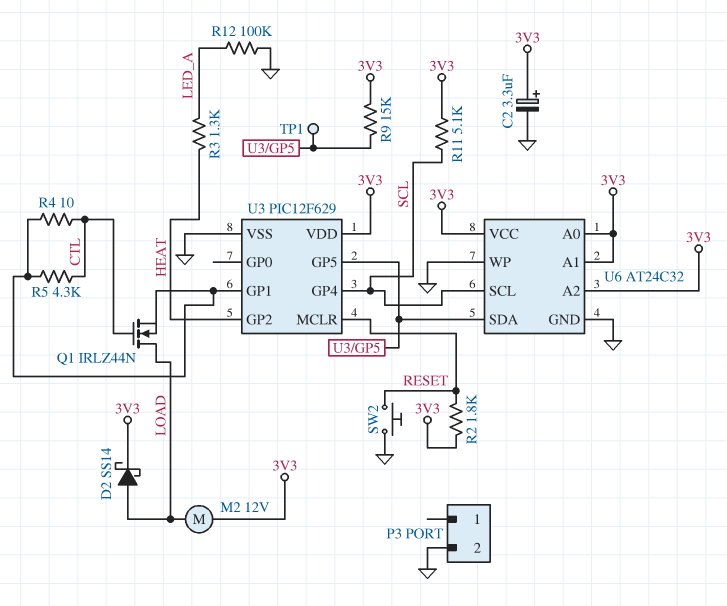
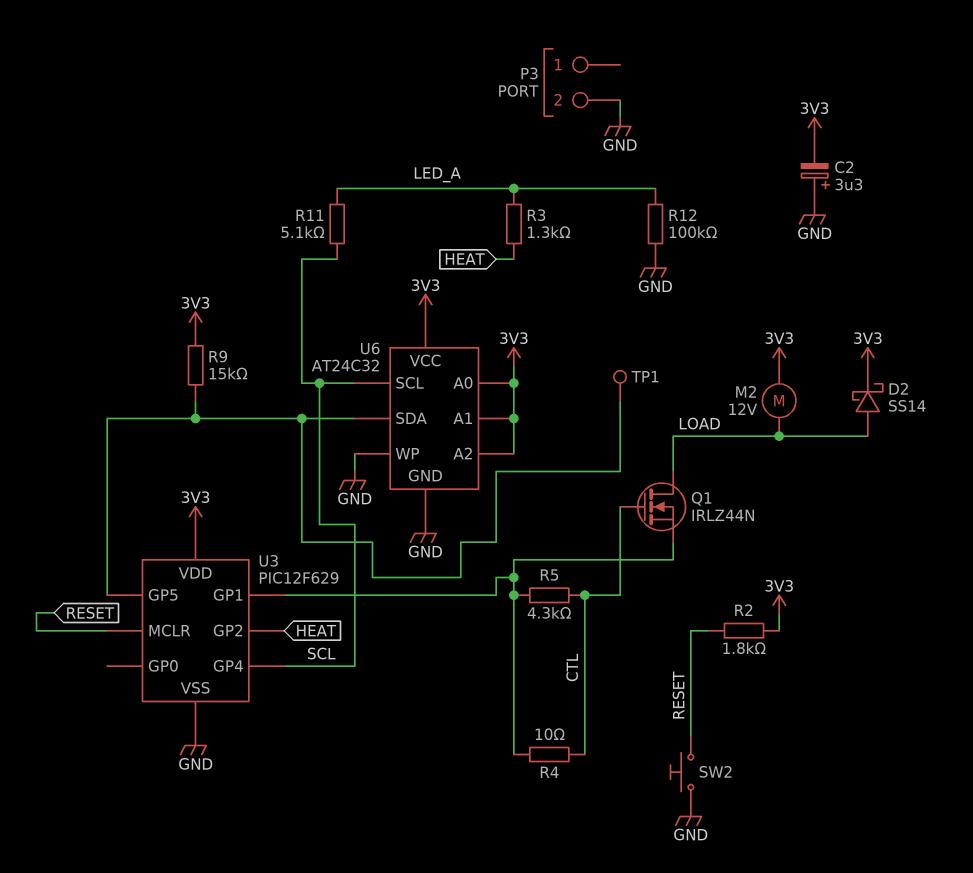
C2: 3.3uF (plus 3V3, minus GND) -> 3.3uF (plus GND, minus 3V3)
R11: 5.1k (3V3, SCL) -> 5.1k (LED_A, SCL)

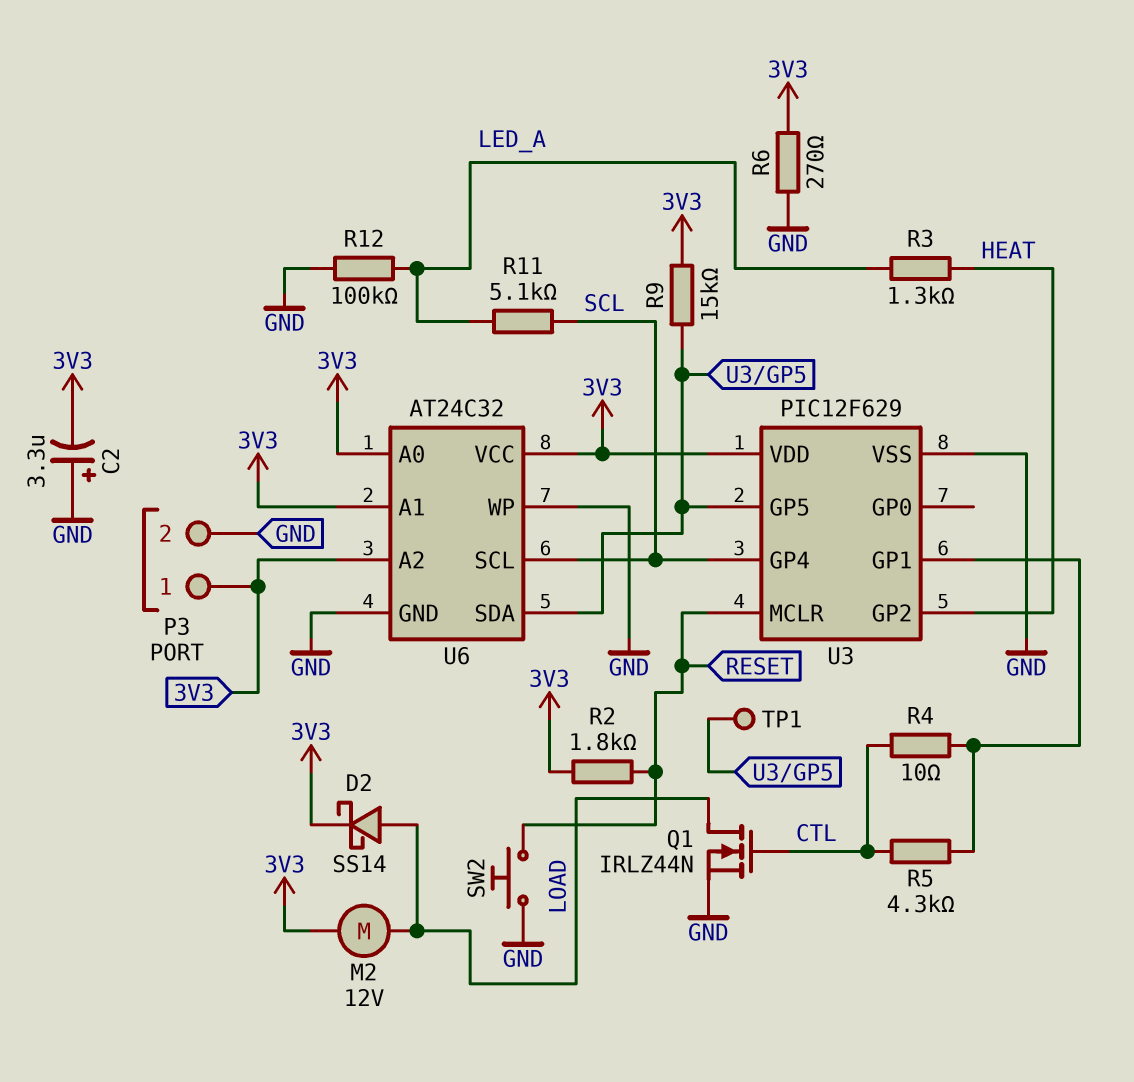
P3 pin 1: none -> 3V3
Q1: NMOS IRLZ44N (G CTL, D LOAD, S U3/GP1) -> NMOS IRLZ44N (G CTL, D LOAD, S GND)
R6: none -> 270 (3V3, GND)

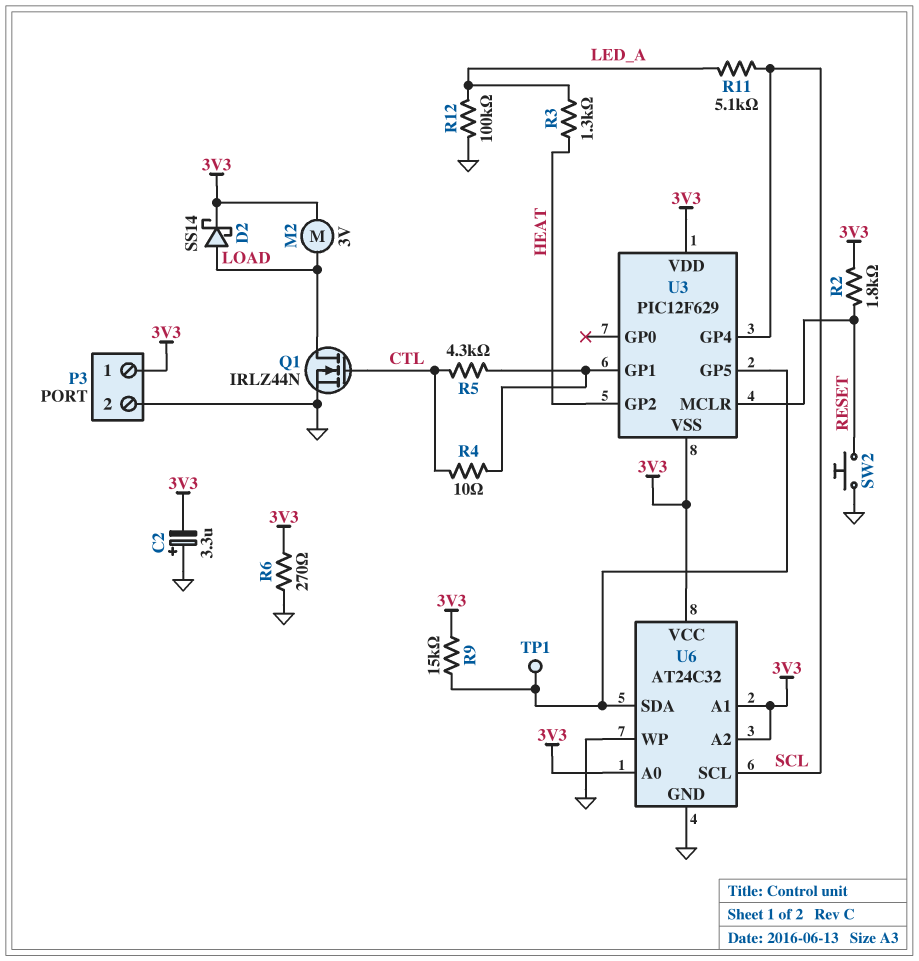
M2: motor 12V (3V3, LOAD) -> motor 3V (3V3, LOAD)
U3 pin VSS: GND -> 3V3

